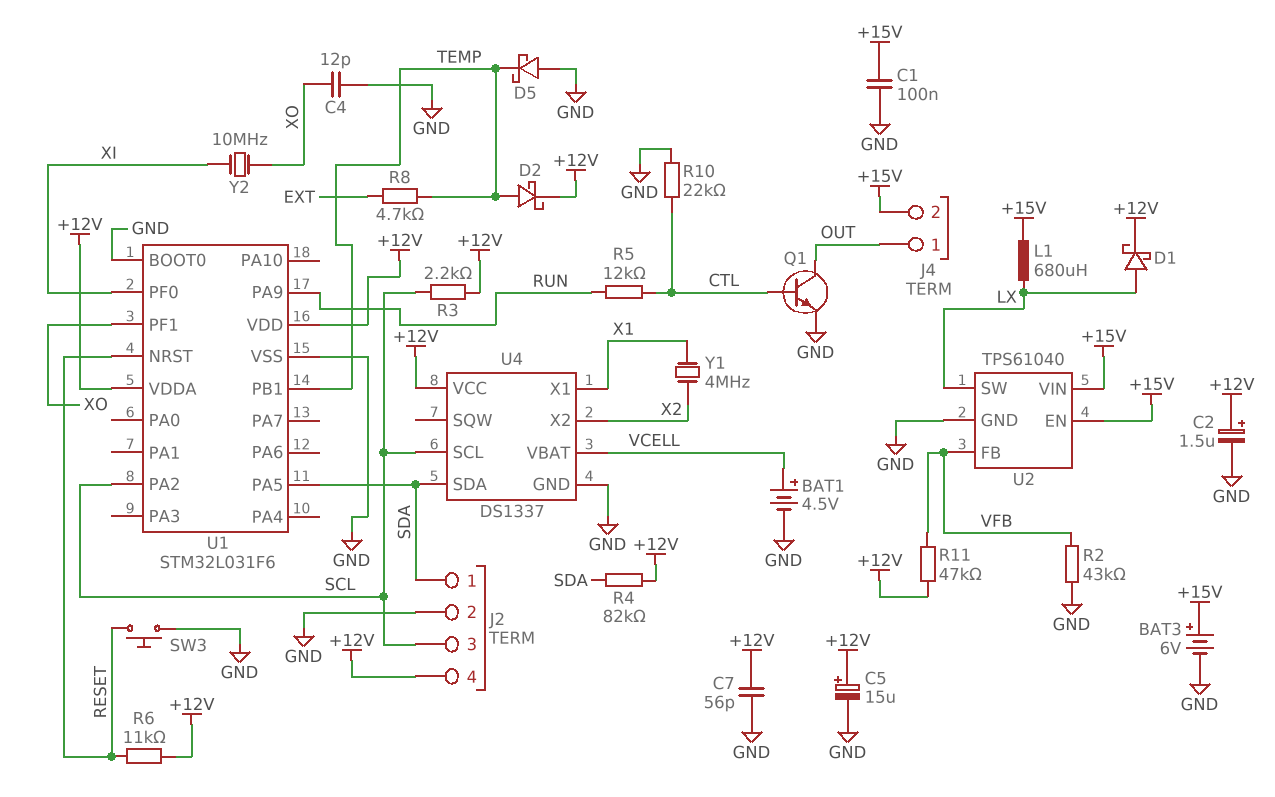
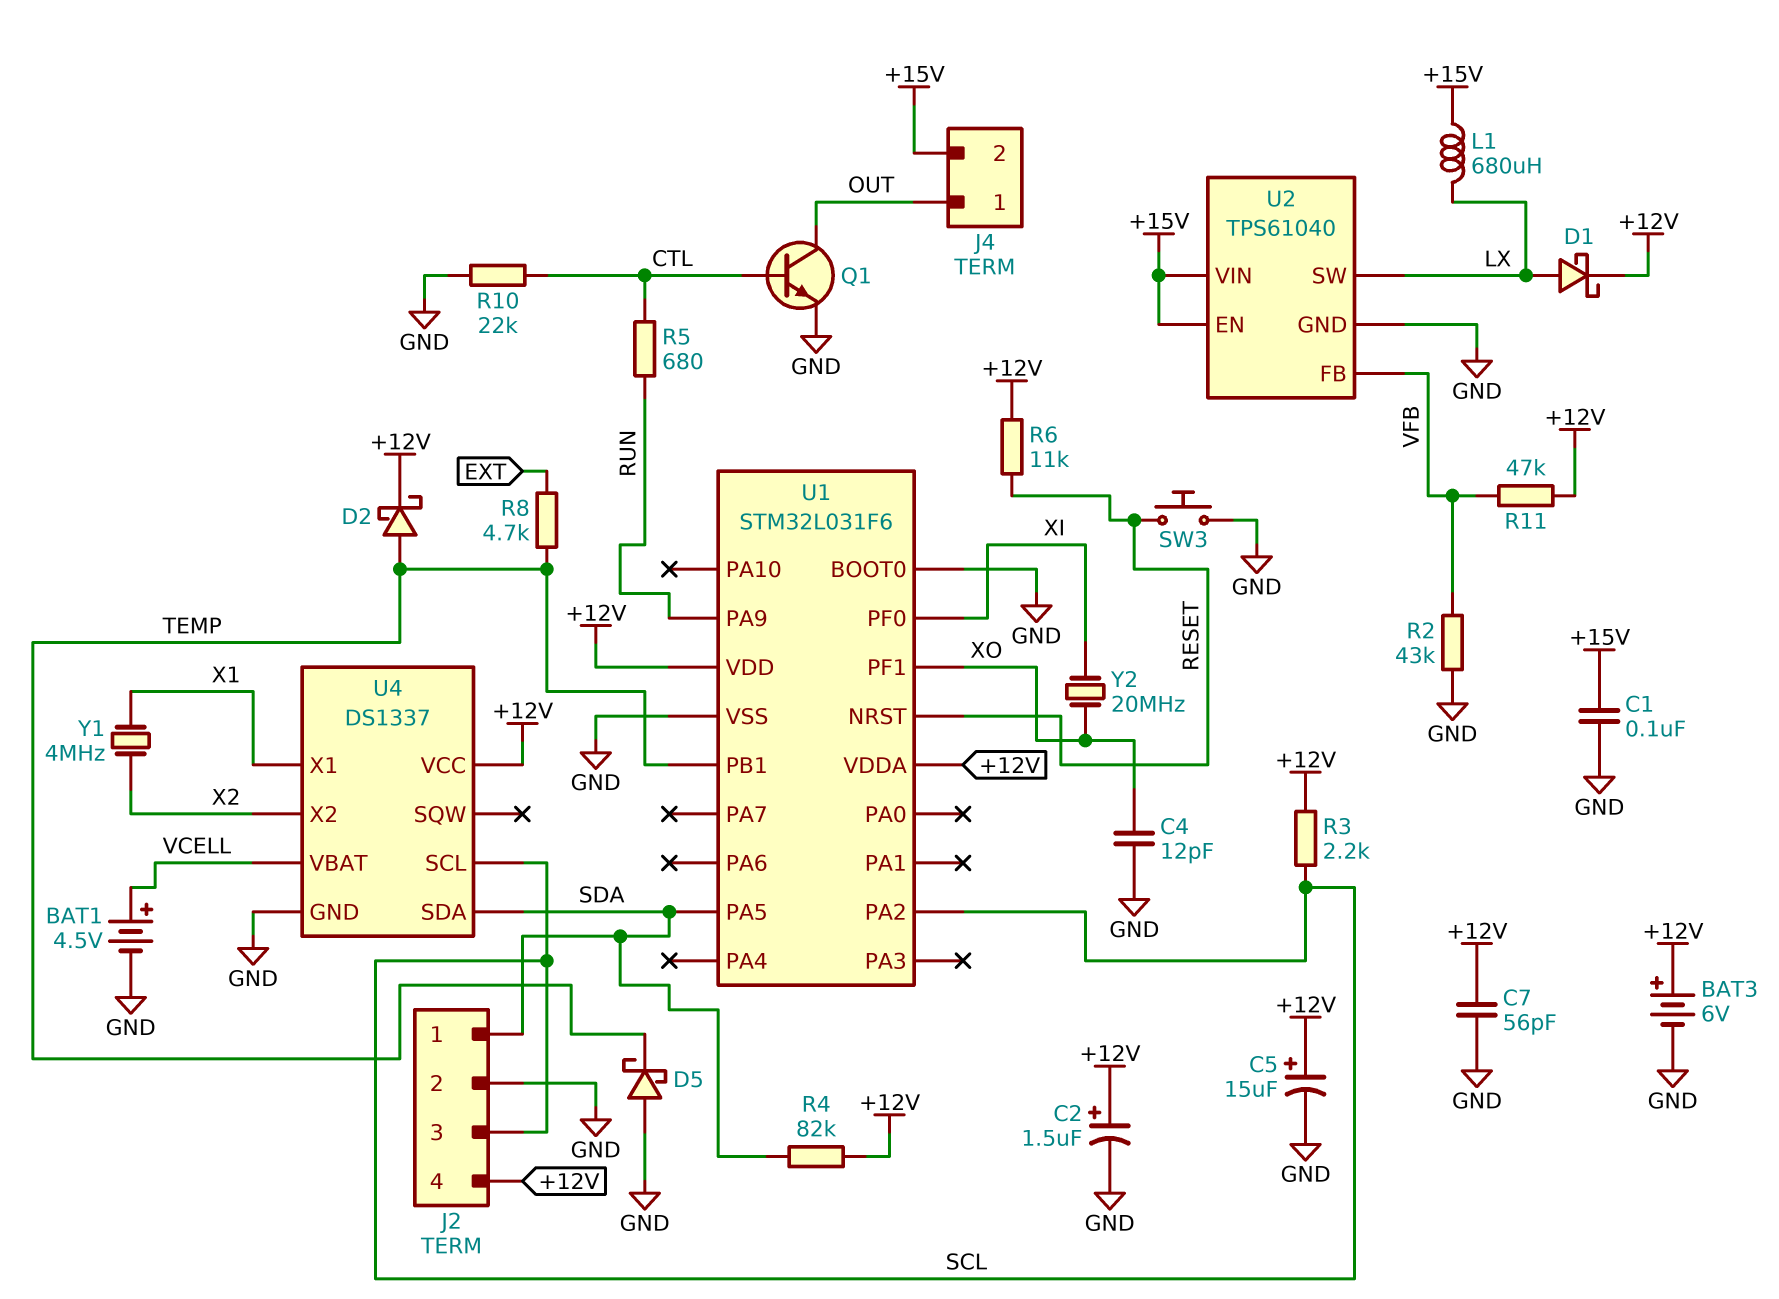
BAT3: 6V (plus +15V, minus GND) -> 6V (plus +12V, minus GND)
R5: 12k (CTL, RUN) -> 680 (CTL, RUN)
Y2: 10MHz (XI, XO) -> 20MHz (XI, XO)

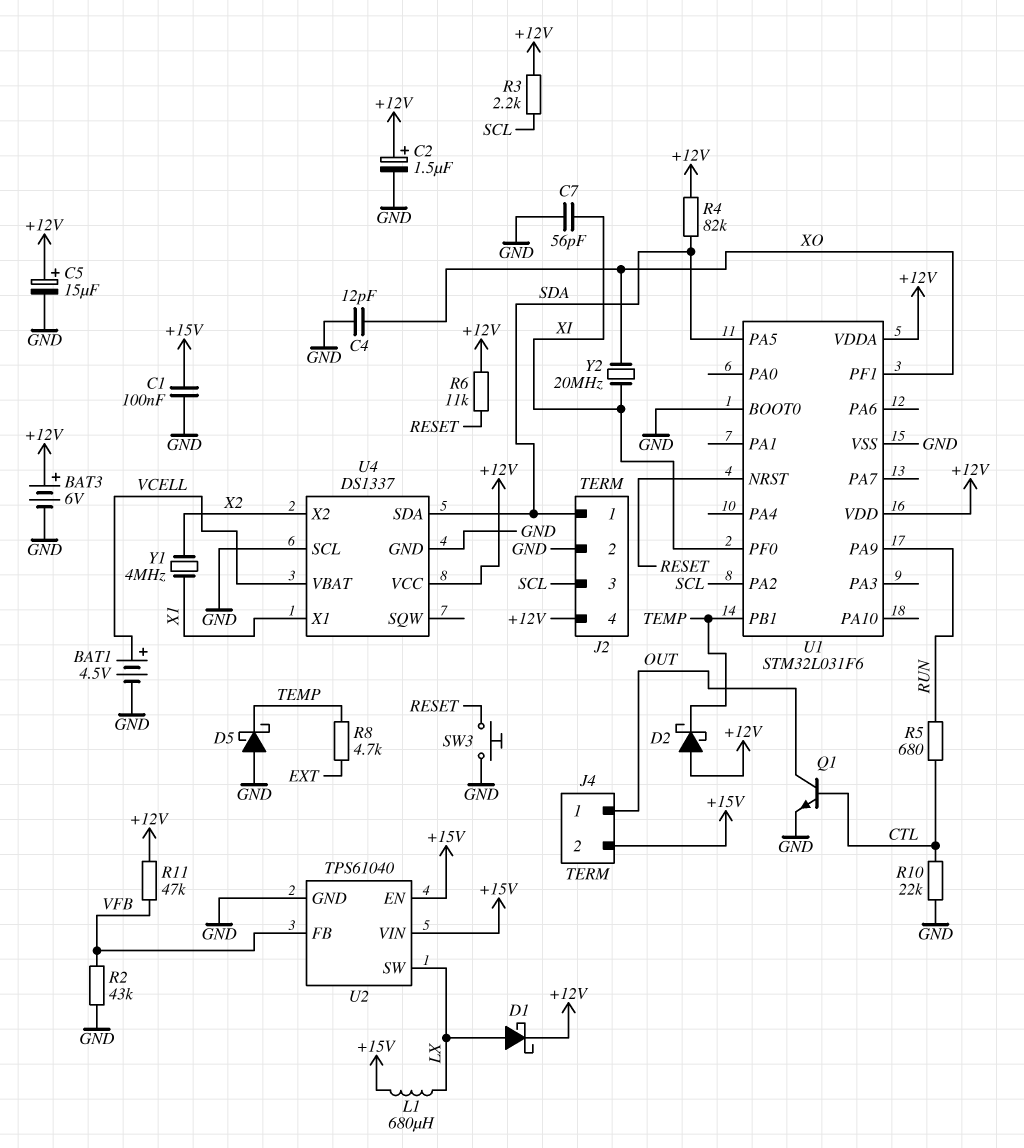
C7: 56pF (+12V, GND) -> 56pF (GND, XI)
D2: schottky (A TEMP, K +12V) -> schottky (A +12V, K TEMP)
U4 pin SCL: SCL -> GND

